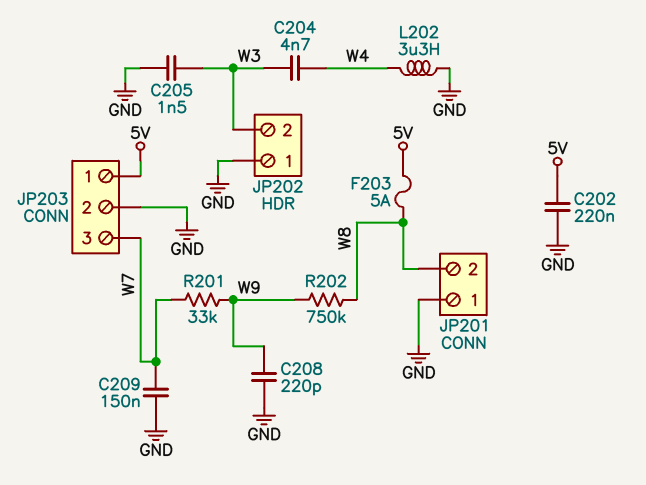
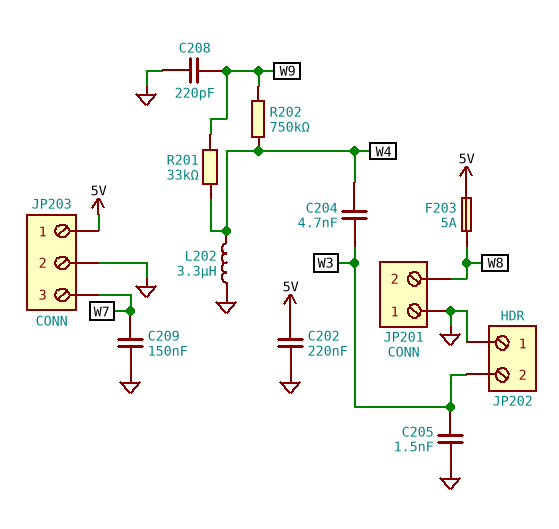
R201: 33k (W7, W9) -> 33k (W4, W9)
R202: 750k (W8, W9) -> 750k (W4, W9)

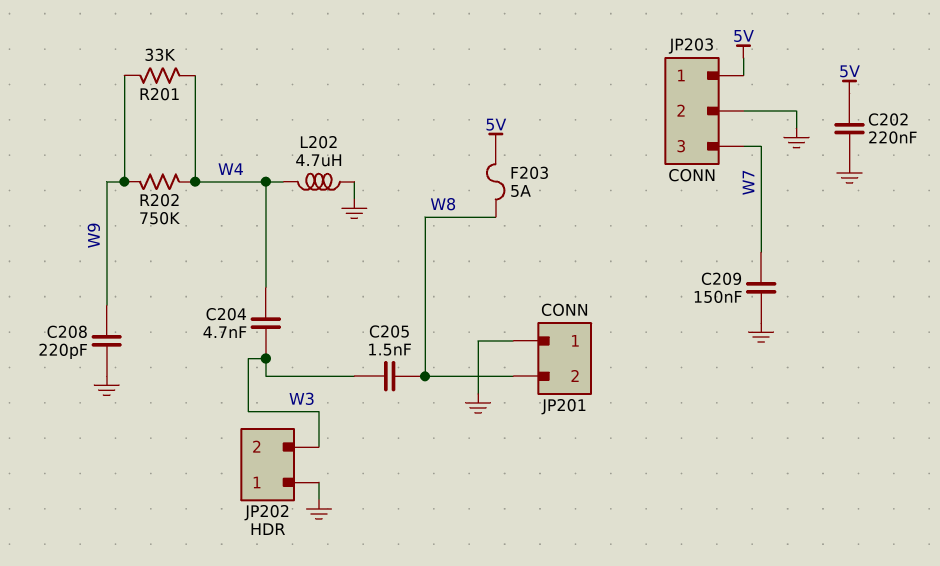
C205: 1.5nF (GND, W3) -> 1.5nF (W3, W8)
L202: 3.3uH (GND, W4) -> 4.7uH (GND, W4)

